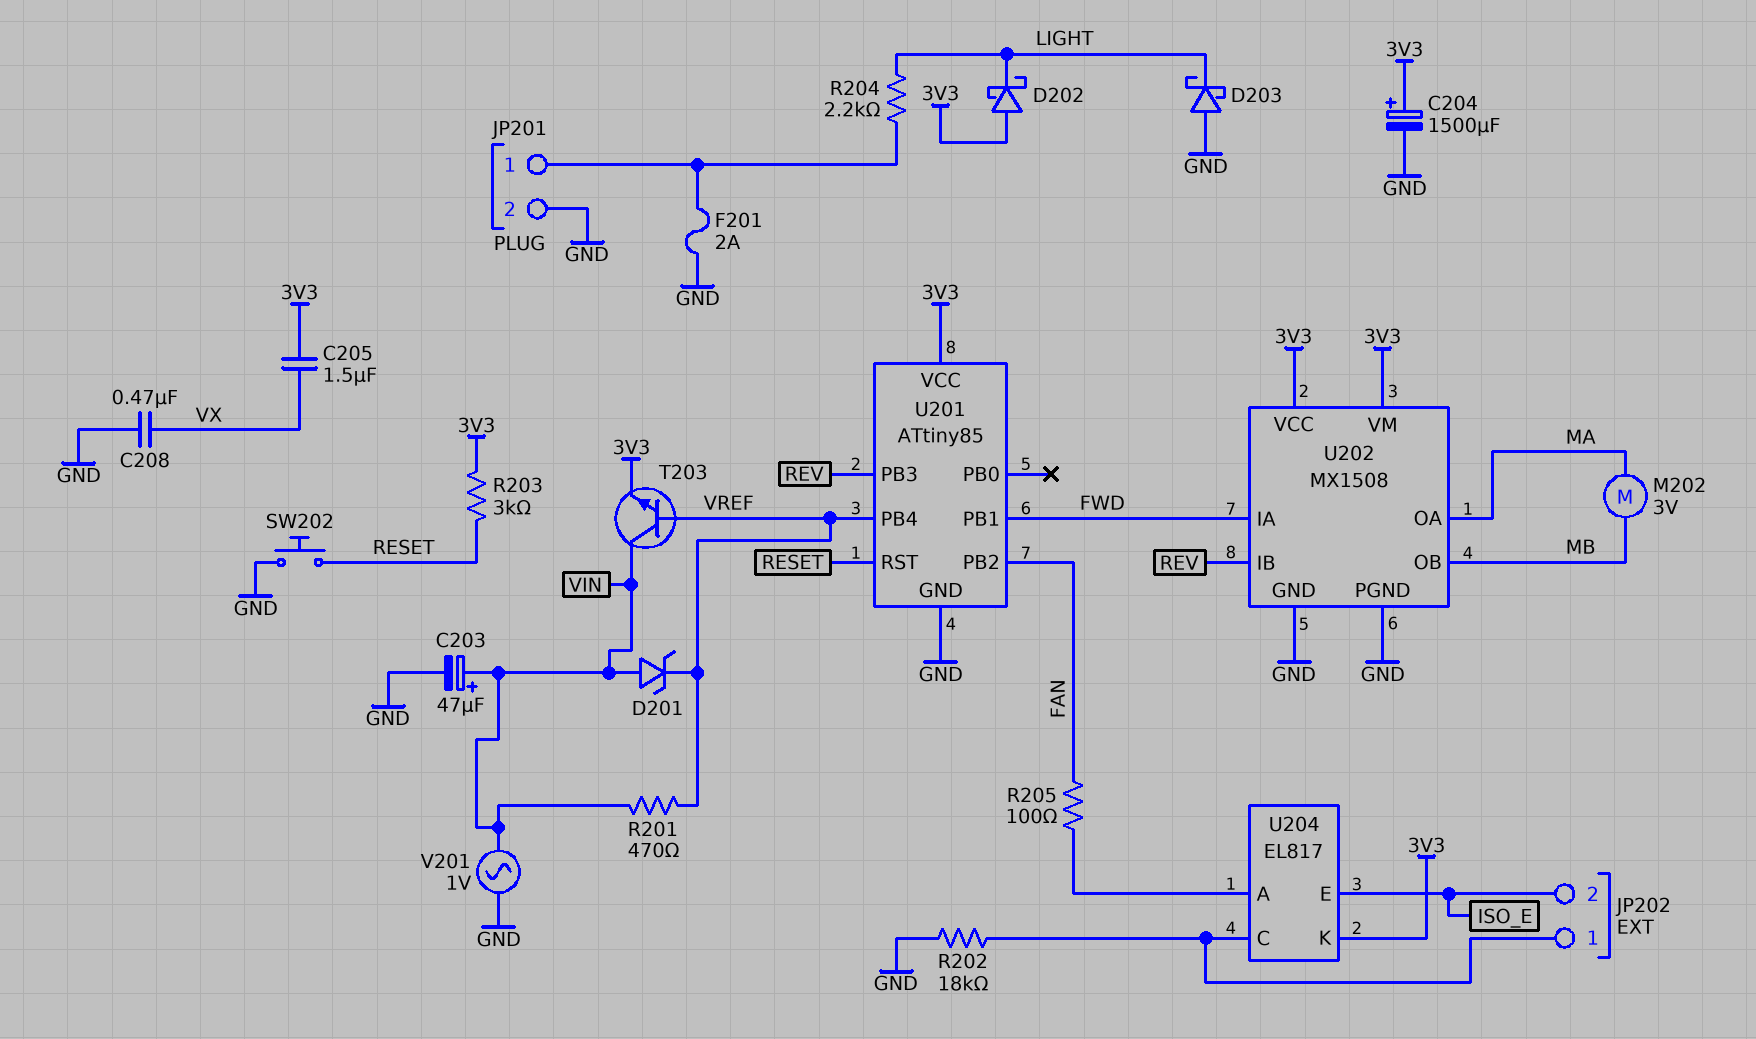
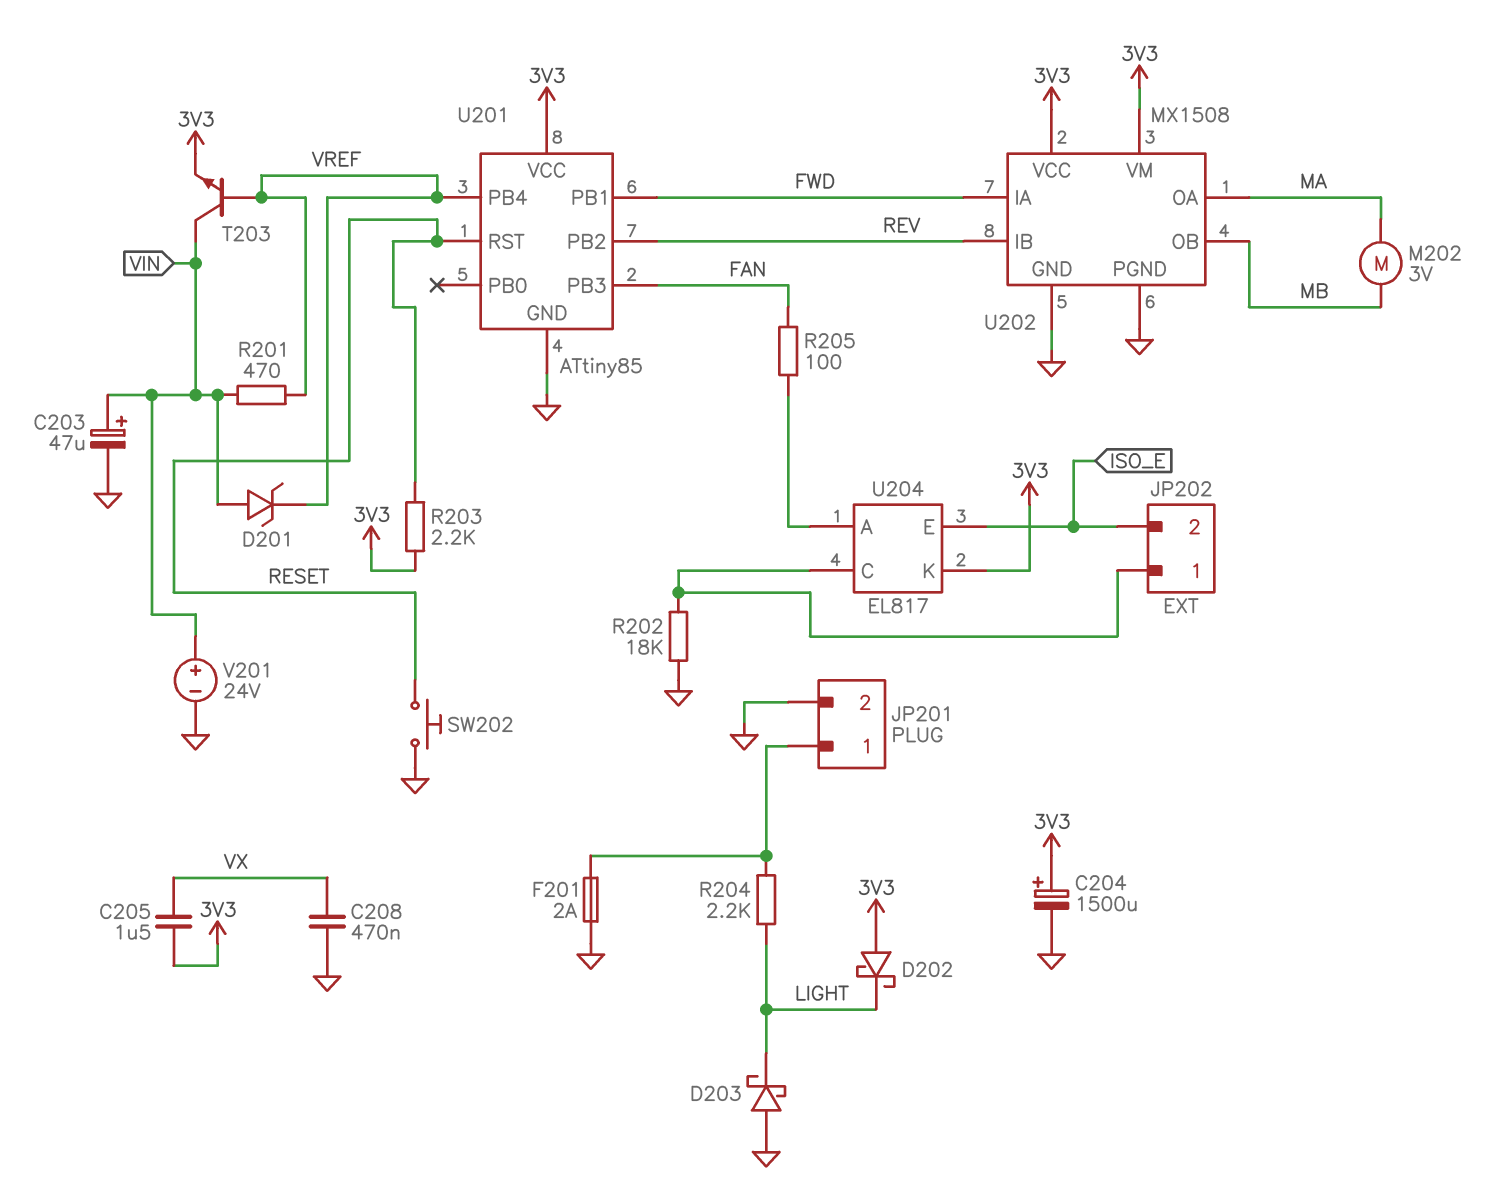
R203: 3k (3V3, RESET) -> 2.2k (3V3, RESET)
U201 pin PB2: FAN -> REV
U201 pin PB3: REV -> FAN
V201: AC 1V (GND, VIN) -> 24V (plus VIN, minus GND)

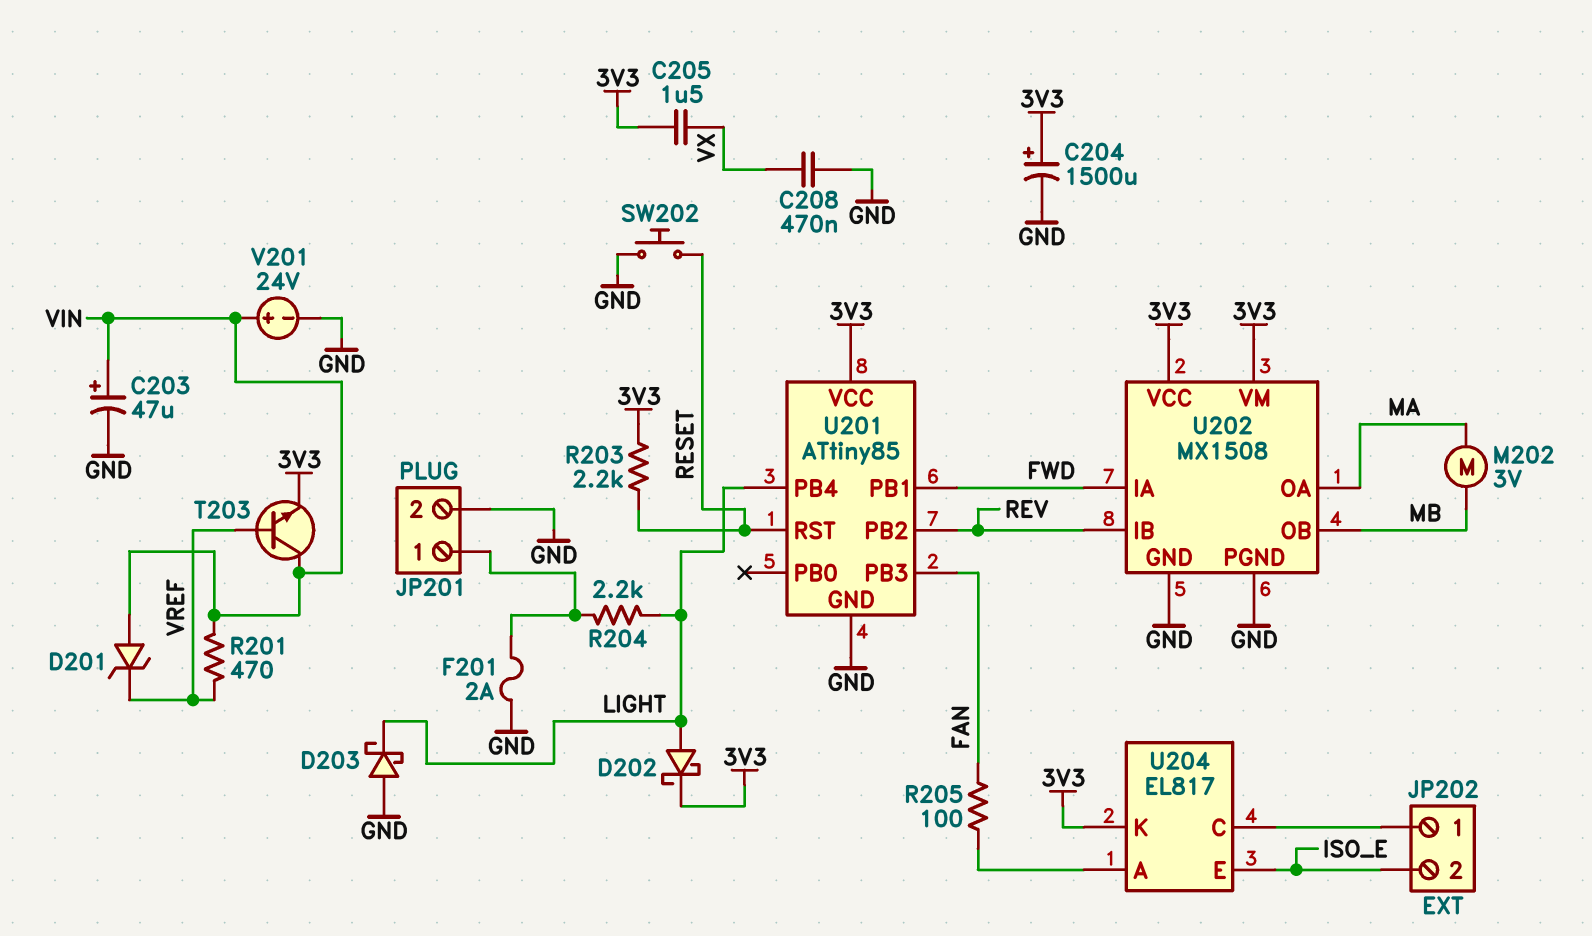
D202: schottky (A 3V3, K LIGHT) -> schottky (A LIGHT, K 3V3)
R202: 18k (GND, JP202/1) -> none
U201 pin PB4: VREF -> LIGHT

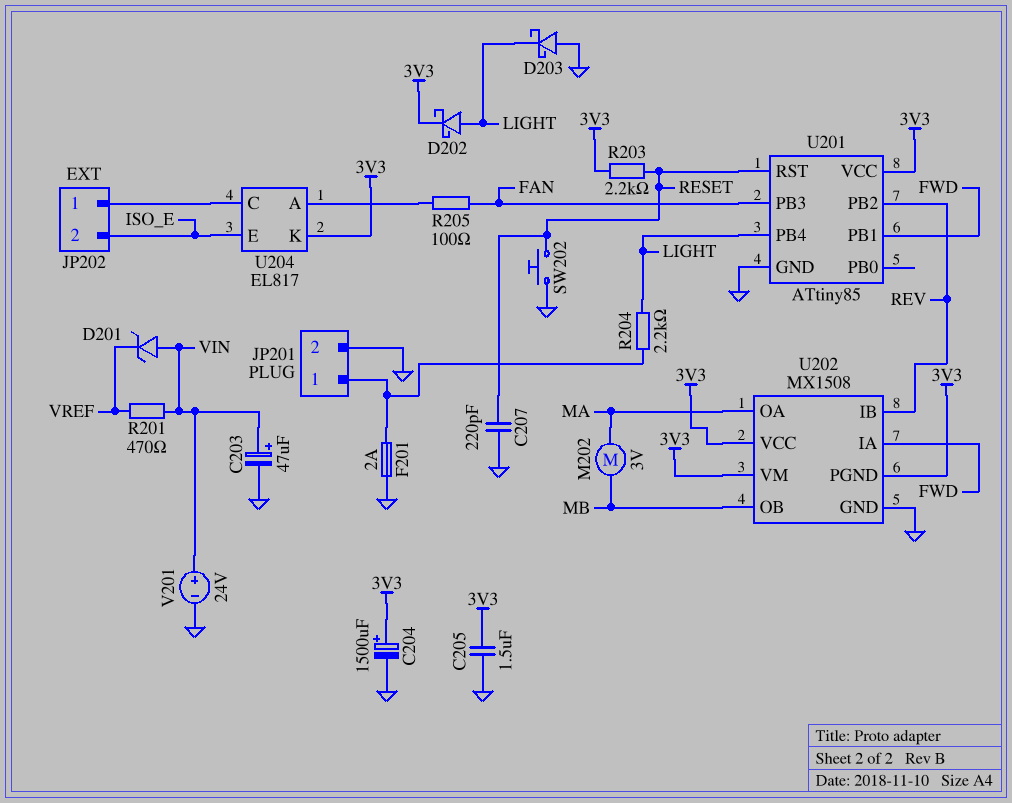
C205: 1.5uF (3V3, VX) -> 1.5uF (3V3, GND)
C207: none -> 220pF (GND, RESET)
C208: 470nF (GND, VX) -> none
T203: NPN (B VREF, C VIN, E 3V3) -> none
U202 pin PGND: GND -> 3V3

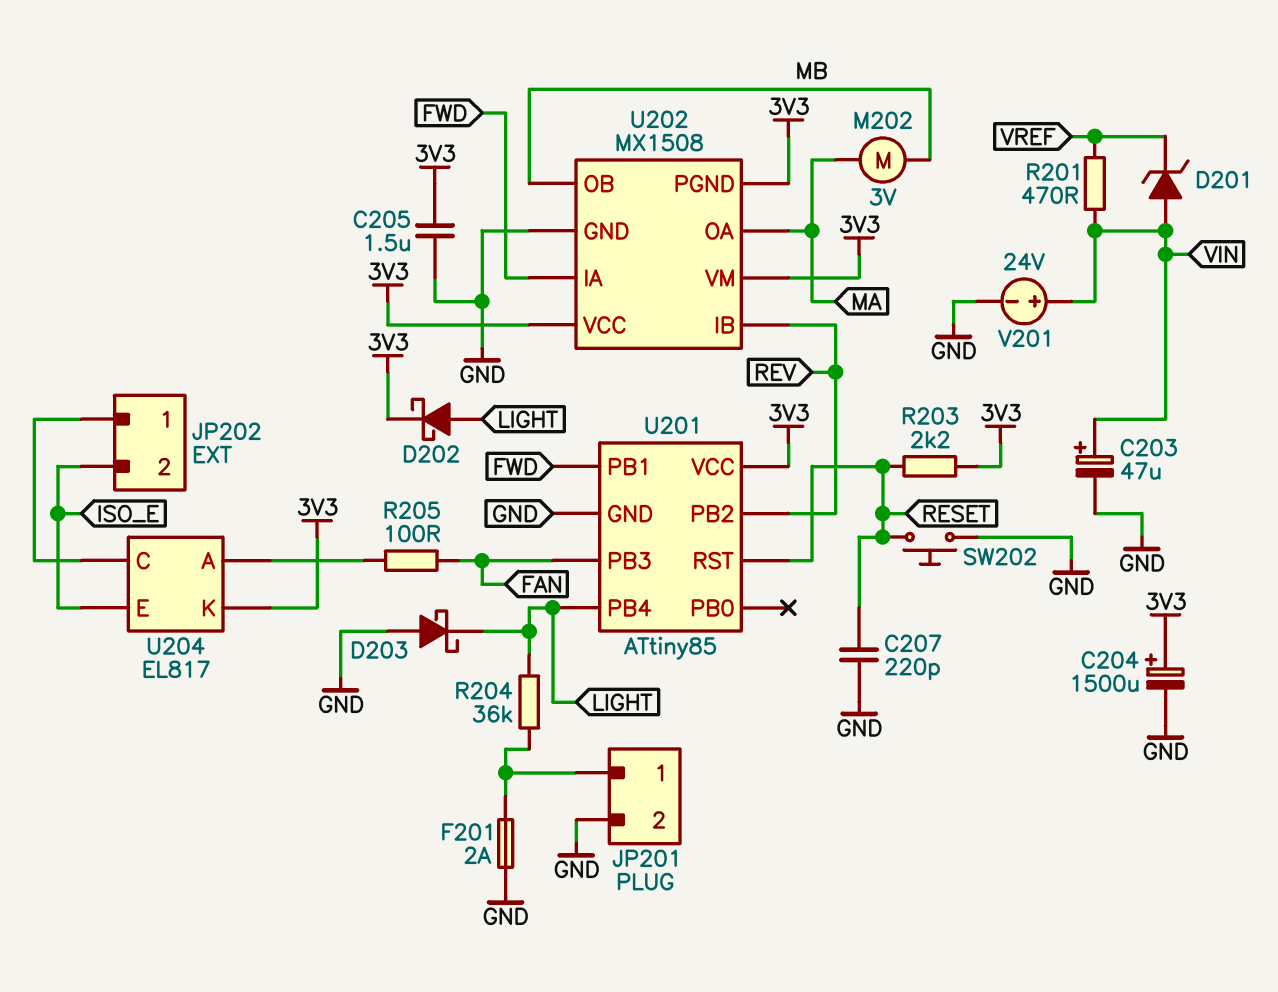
R204: 2.2k (JP201/1, LIGHT) -> 36k (JP201/1, LIGHT)

